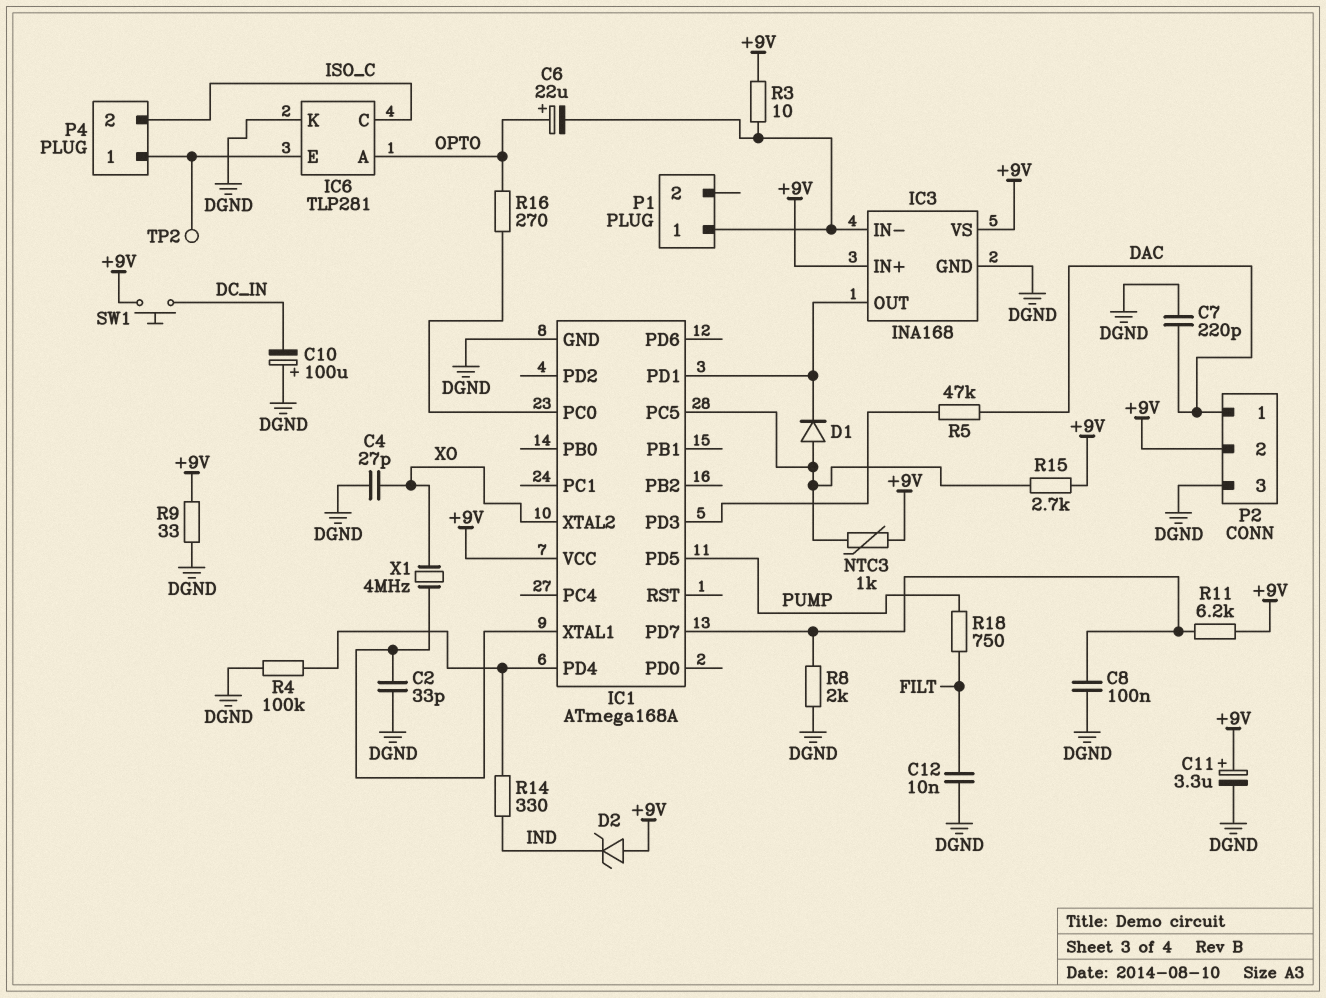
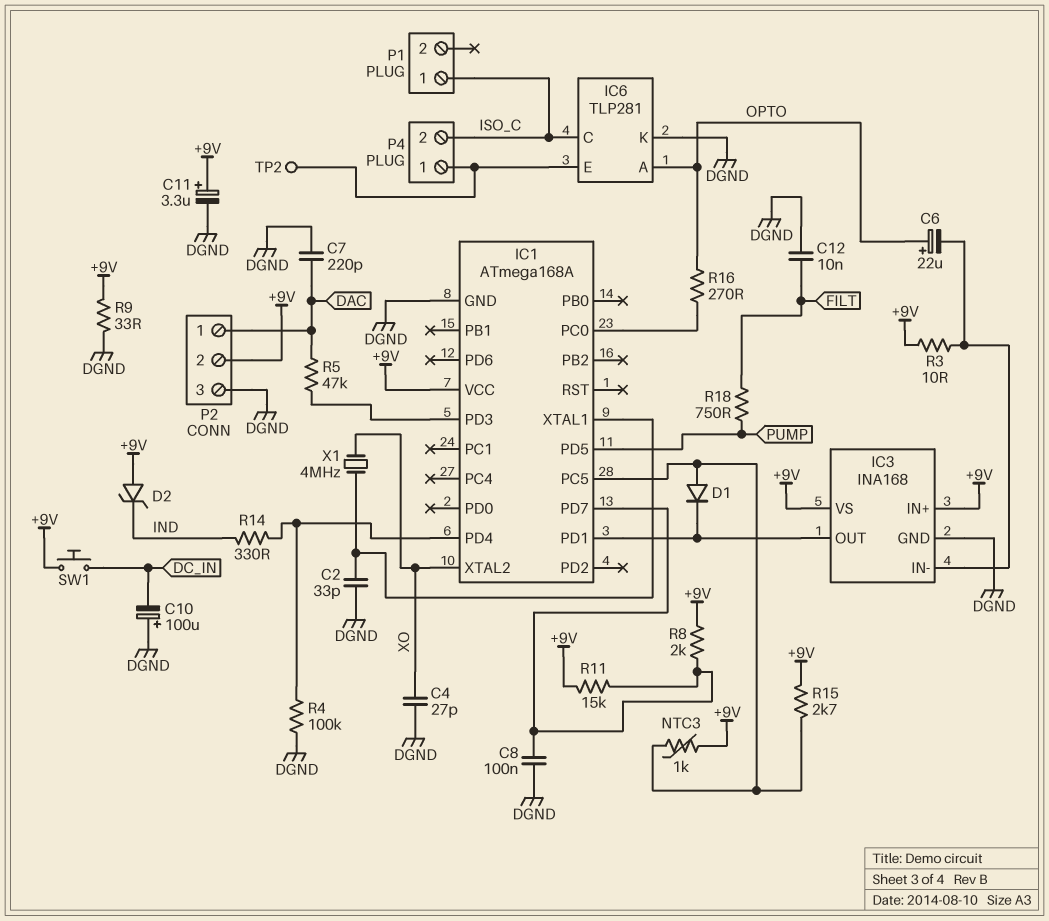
P1 pin 1: IC3/IN- -> ISO_C
R8: 2k (DGND, IC1/PD7) -> 2k (+9V, IC1/PD7)
R11: 6.2k (+9V, IC1/PD7) -> 15k (+9V, IC1/PD7)

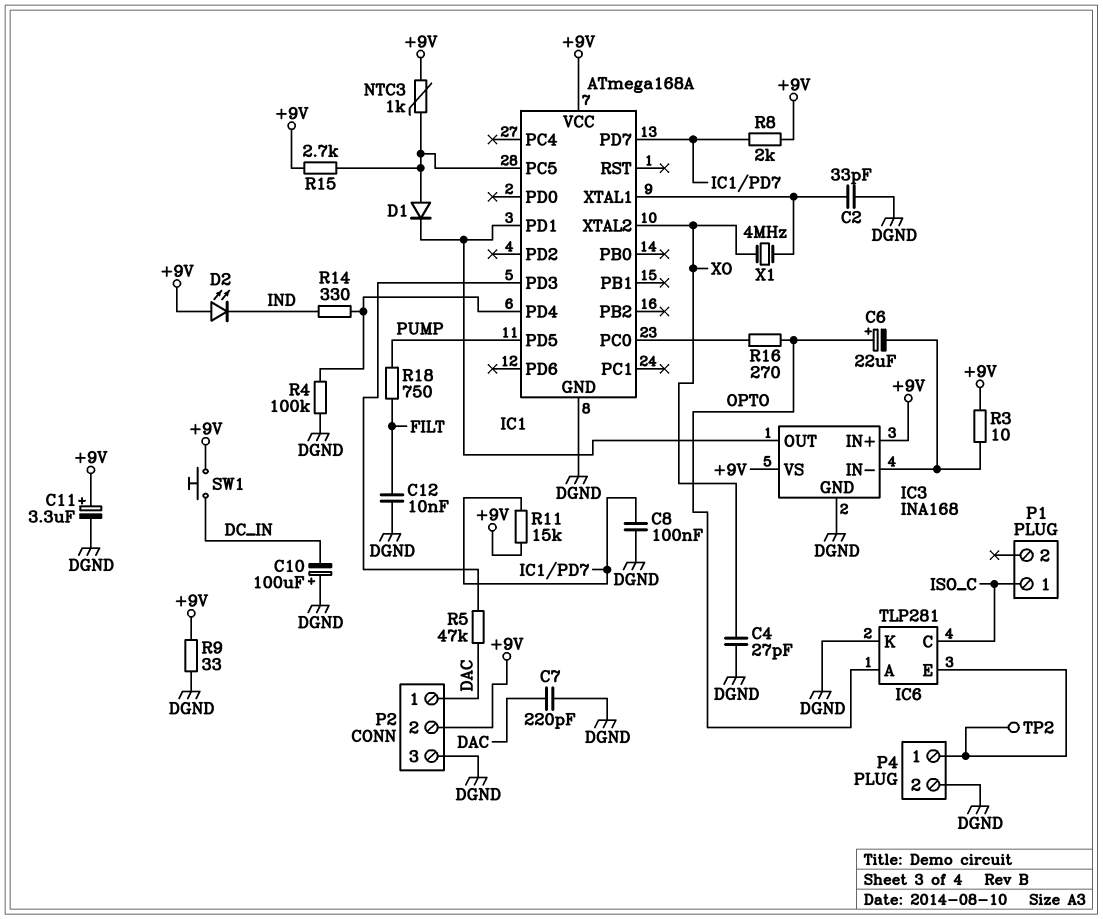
D2: zener (A +9V, K IND) -> LED (A +9V, K IND)
P4 pin 2: ISO_C -> DGND

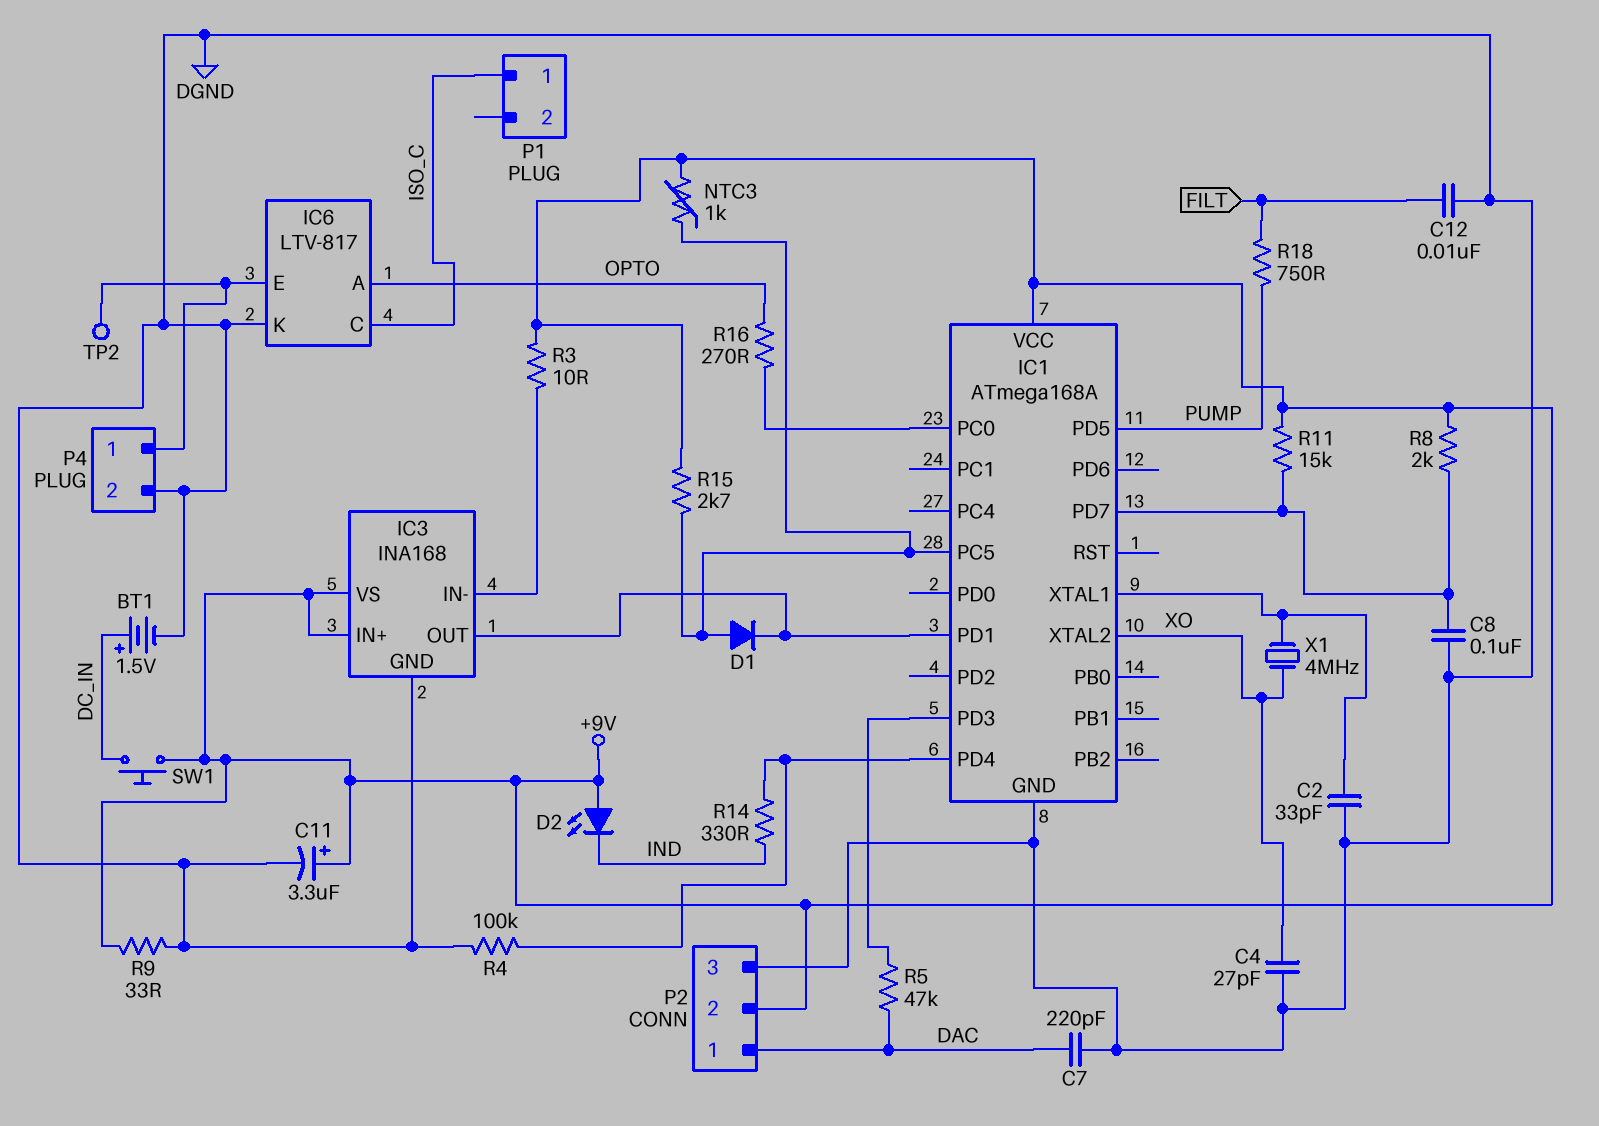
BT1: none -> 1.5V (plus DC_IN, minus DGND)
C6: 22uF (plus OPTO, minus IC3/IN-) -> none
C10: 100uF (plus DGND, minus DC_IN) -> none
IC6: TLP281 -> LTV-817

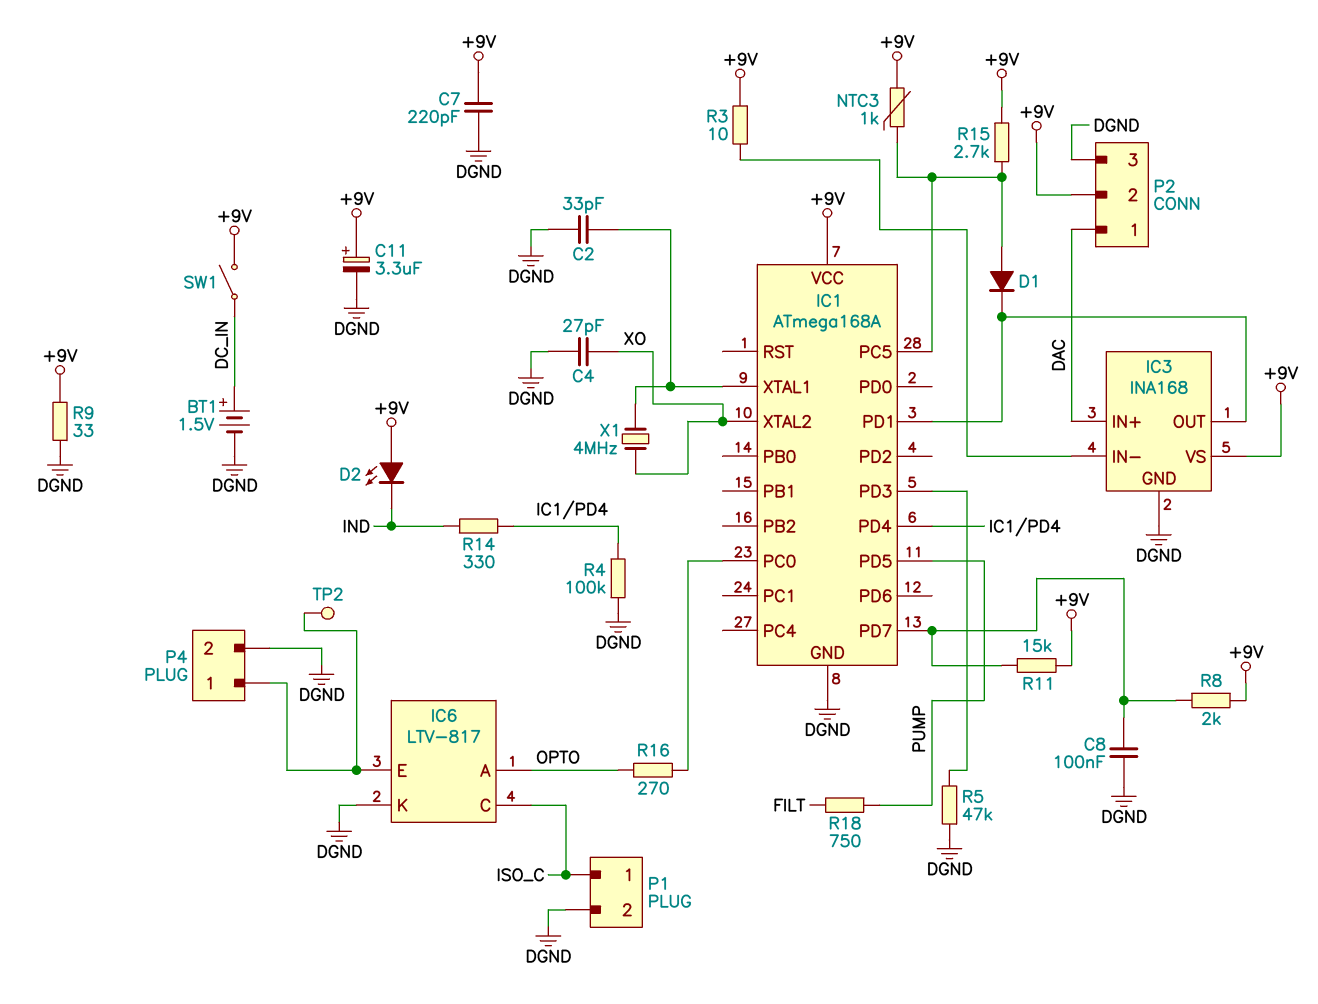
C7: 220pF (DAC, DGND) -> 220pF (+9V, DGND)
C12: 10nF (DGND, FILT) -> none
IC3 pin IN+: +9V -> DAC
P1 pin 2: none -> DGND
R5: 47k (DAC, IC1/PD3) -> 47k (DGND, IC1/PD3)
SW1: button (+9V, DC_IN) -> switch (+9V, DC_IN)

